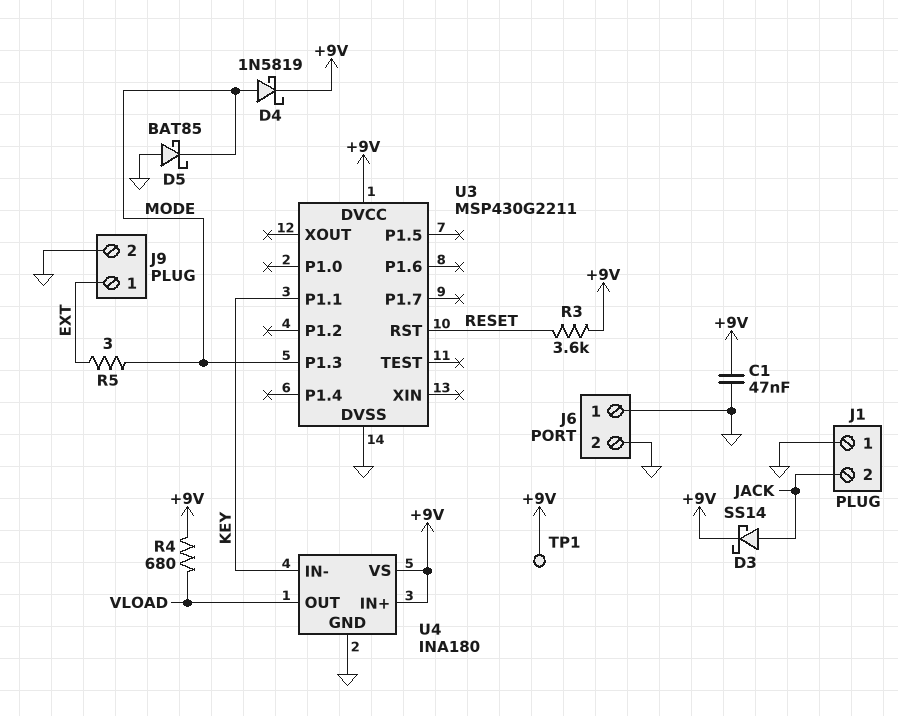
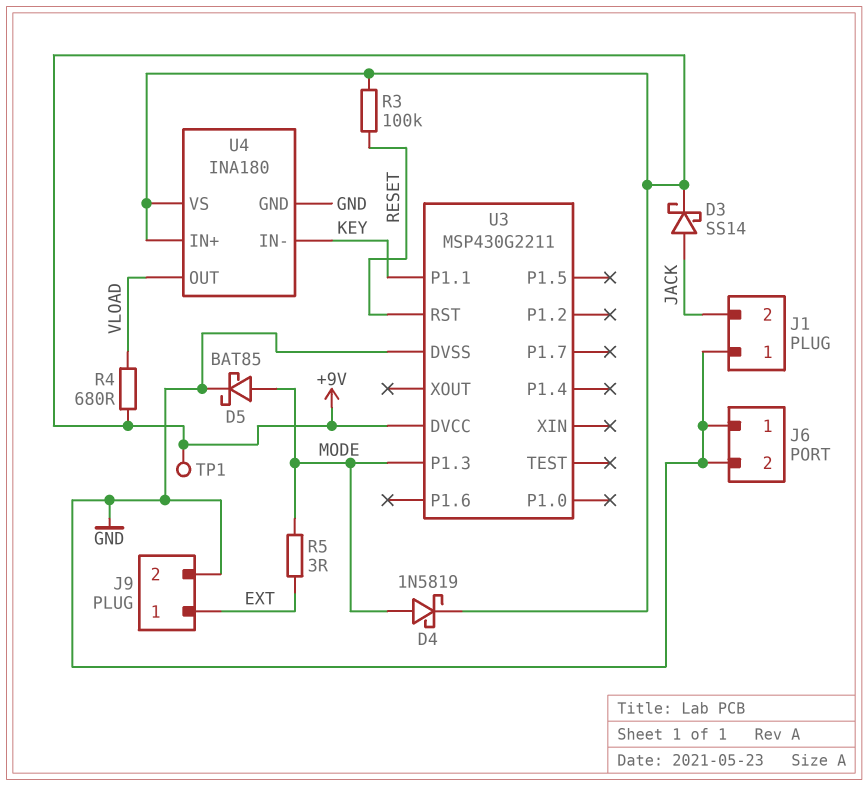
C1: 47nF (+9V, GND) -> none
D5: schottky BAT85 (A GND, K MODE) -> schottky BAT85 (A MODE, K GND)
R3: 3.6k (+9V, RESET) -> 100k (+9V, RESET)

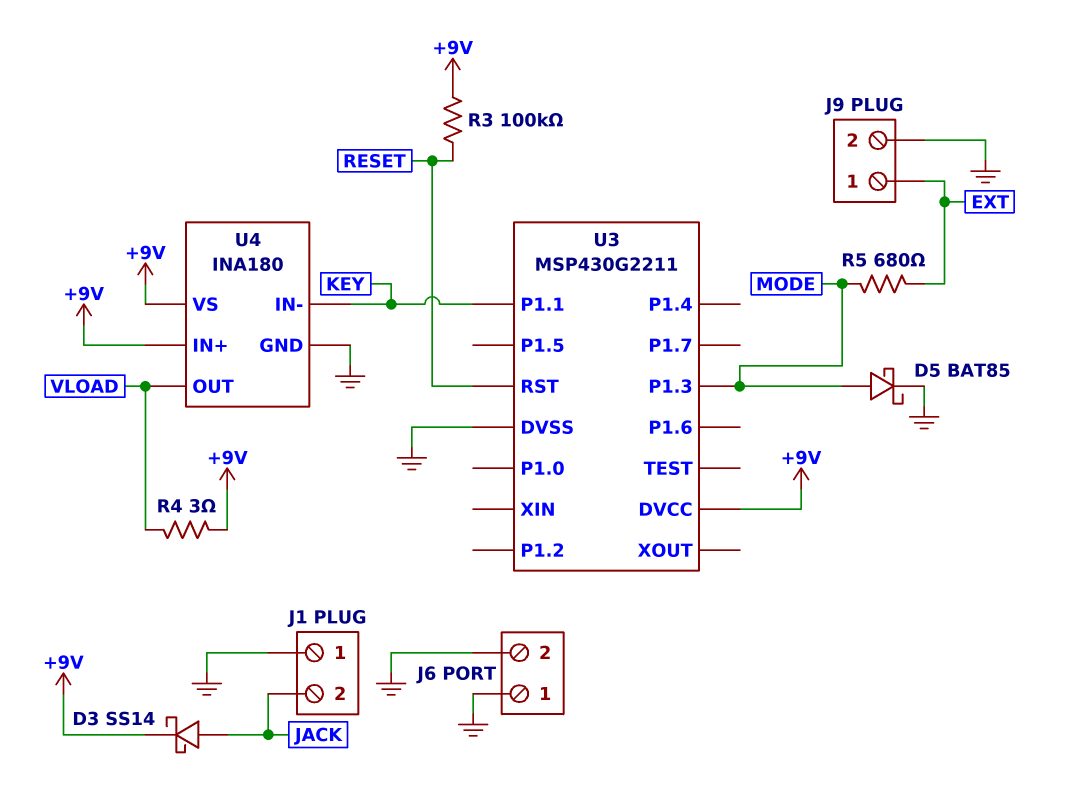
D4: schottky 1N5819 (A MODE, K +9V) -> none
R4: 680 (+9V, VLOAD) -> 3 (+9V, VLOAD)
R5: 3 (EXT, MODE) -> 680 (EXT, MODE)
TP1: test point (+9V) -> none

